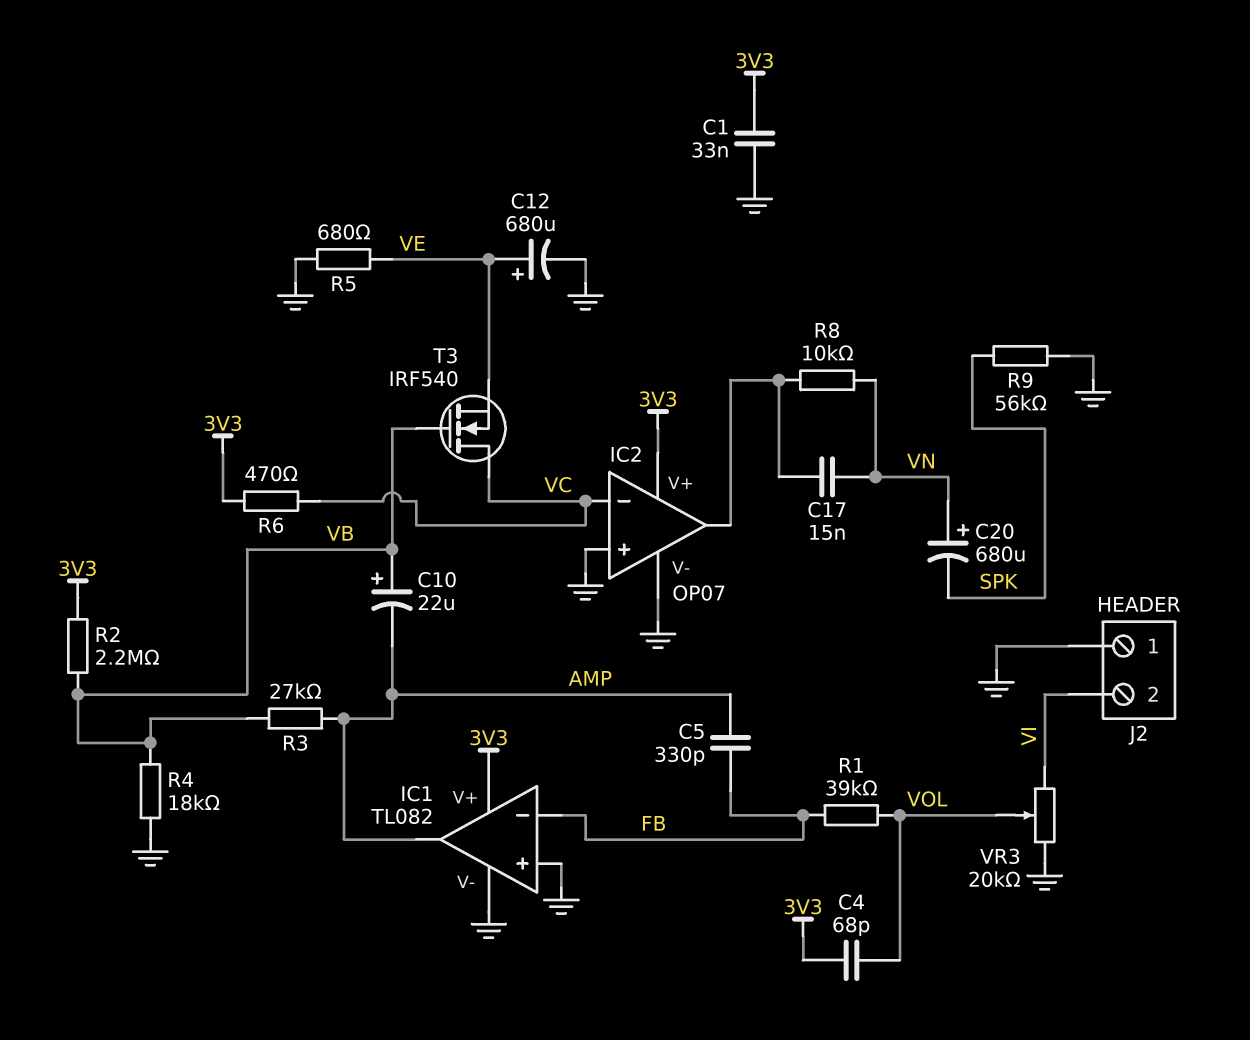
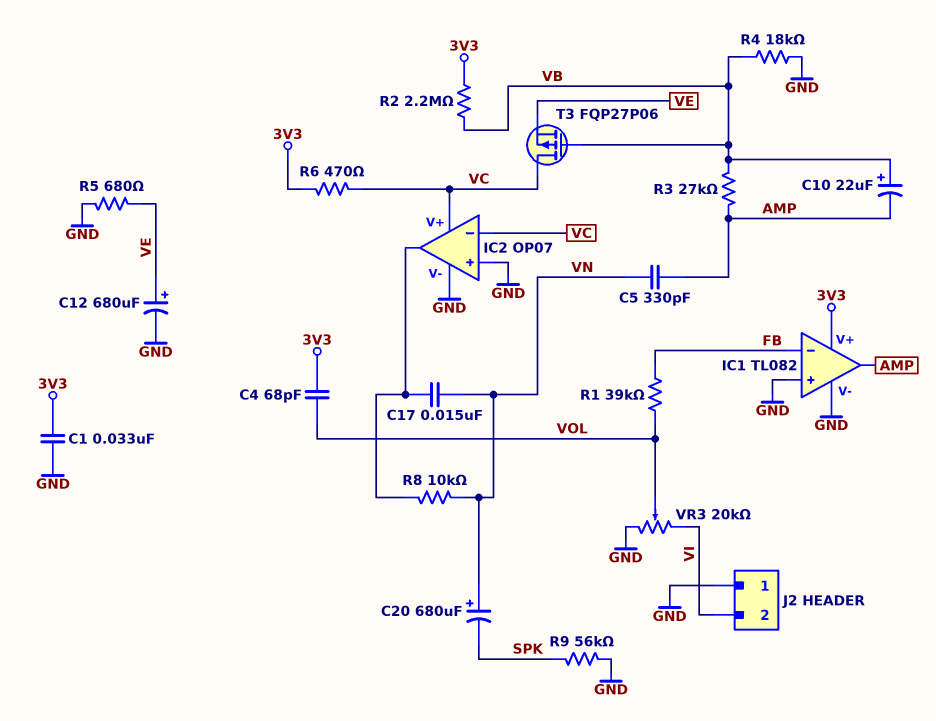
C5: 330pF (AMP, FB) -> 330pF (AMP, VN)
IC2 pin V+: 3V3 -> VC
T3: NMOS IRF540 (G VB, D VC, S VE) -> PMOS FQP27P06 (G VB, D VC, S VE)

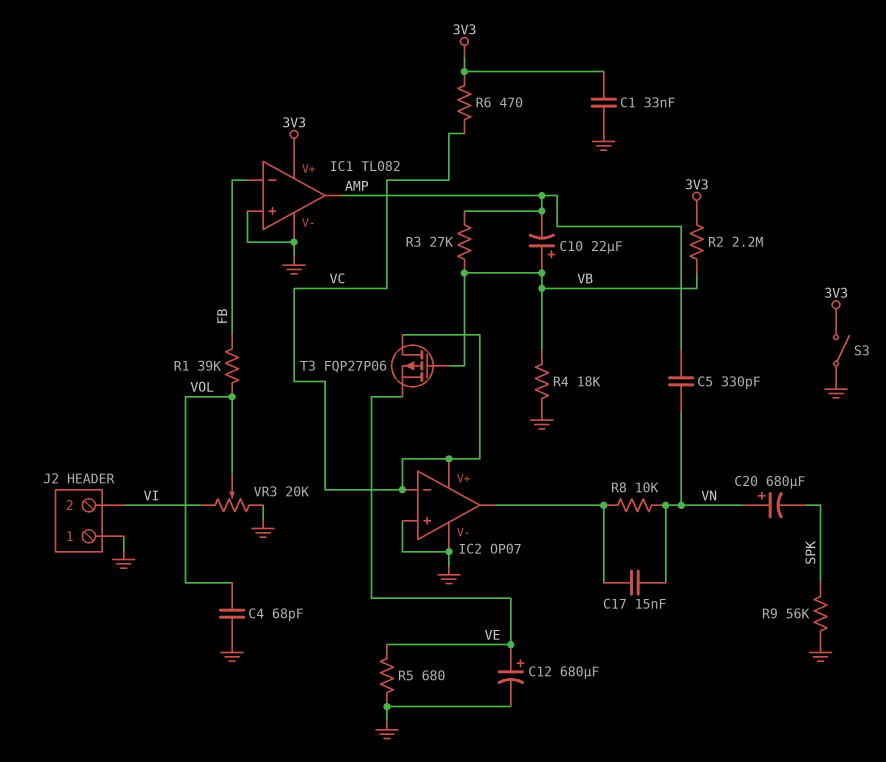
C4: 68pF (3V3, VOL) -> 68pF (GND, VOL)
S3: none -> switch (3V3, GND)

